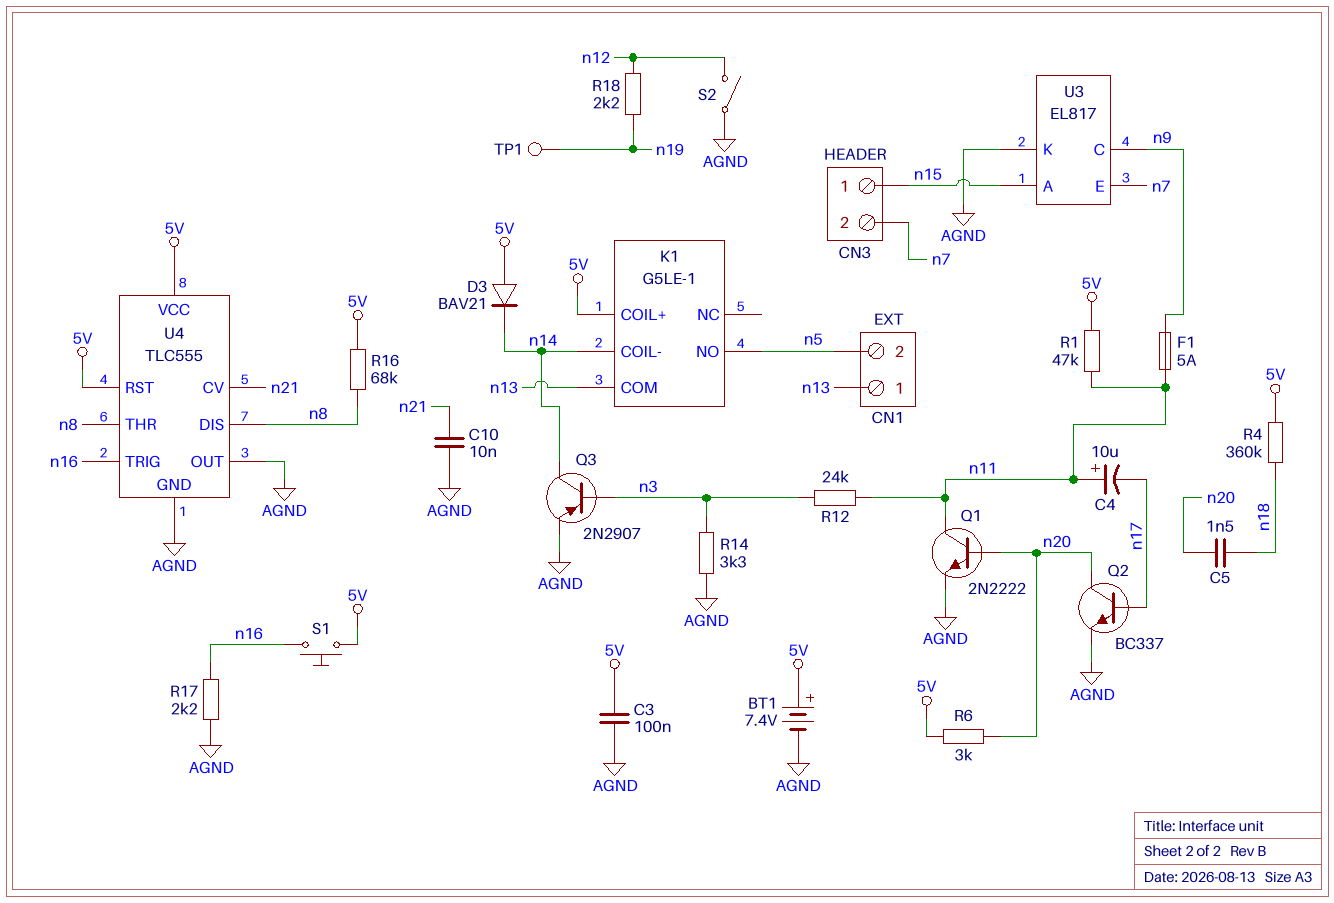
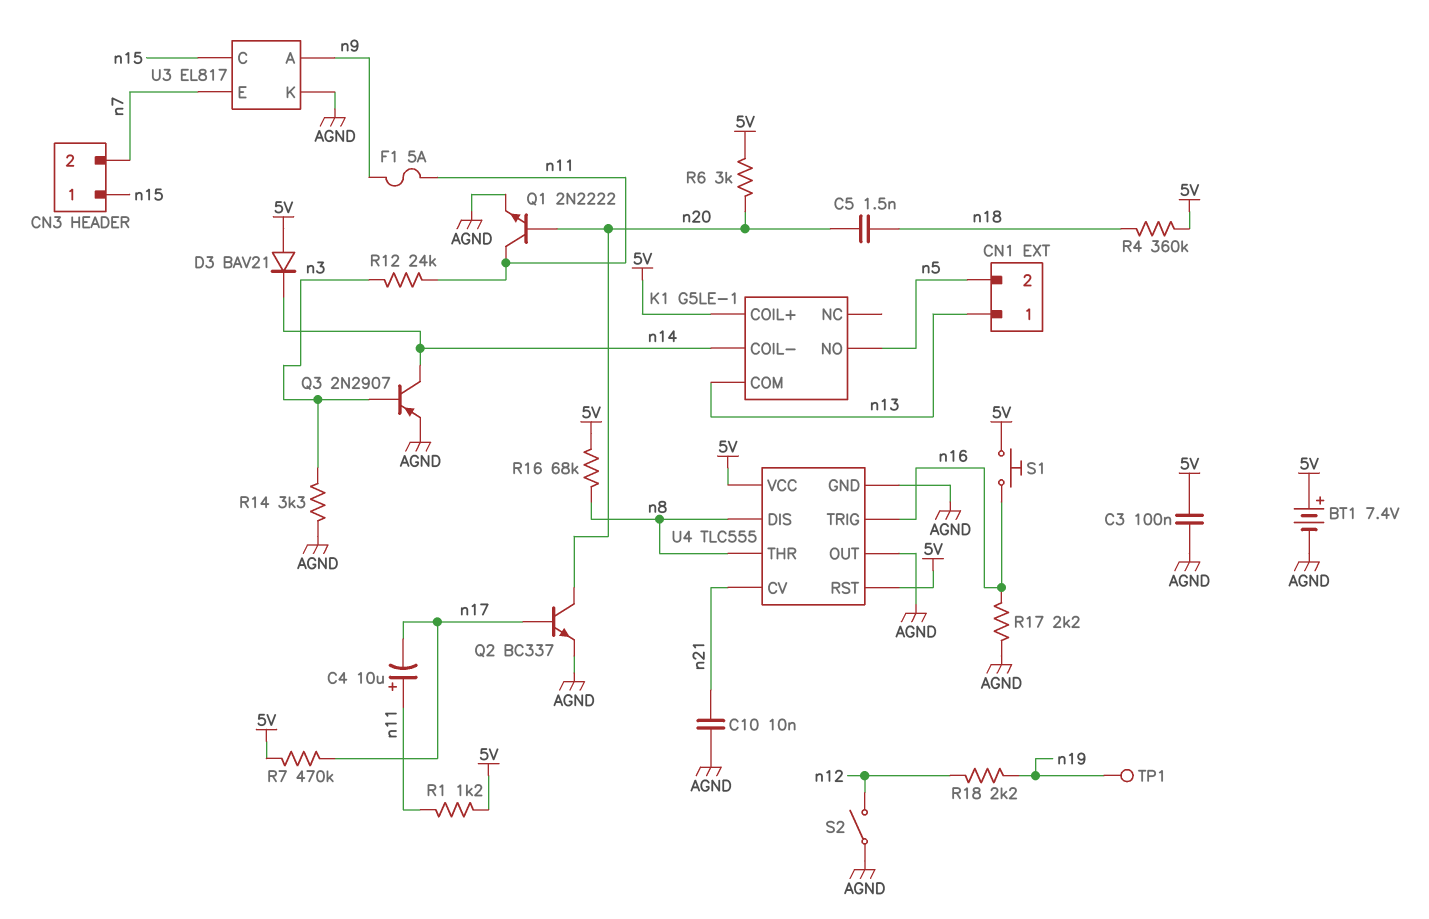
R1: 47k (5V, n11) -> 1.2k (5V, n11)
R7: none -> 470k (5V, n17)
U3 pin A: n15 -> n9
U3 pin C: n9 -> n15

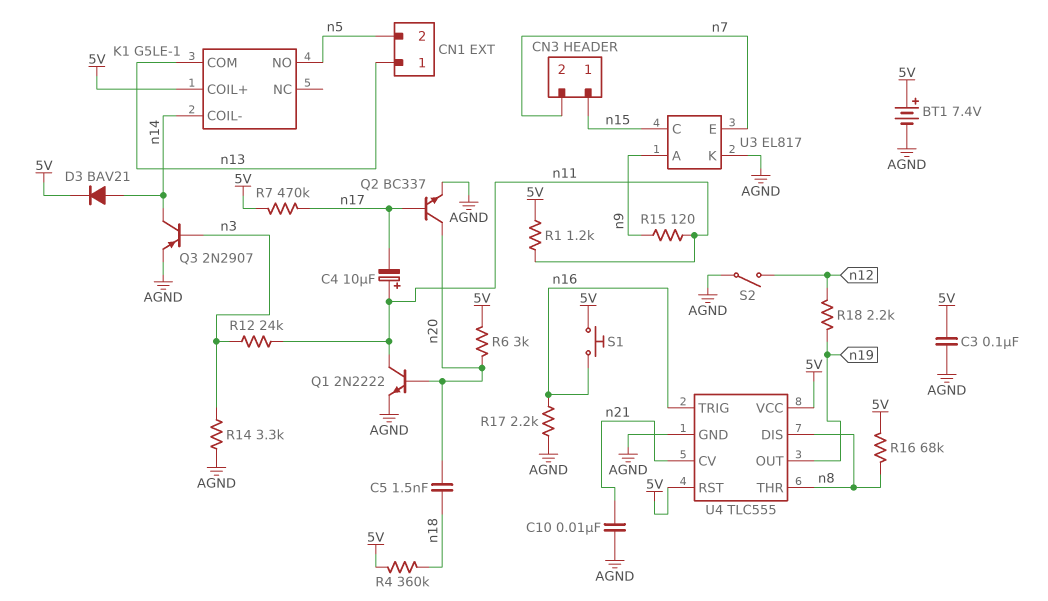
D3: diode BAV21 (A 5V, K n14) -> diode BAV21 (A n14, K 5V)
F1: 5A (n9, n11) -> none
R15: none -> 120 (n9, n11)
TP1: test point (n19) -> none
U4 pin OUT: AGND -> n19

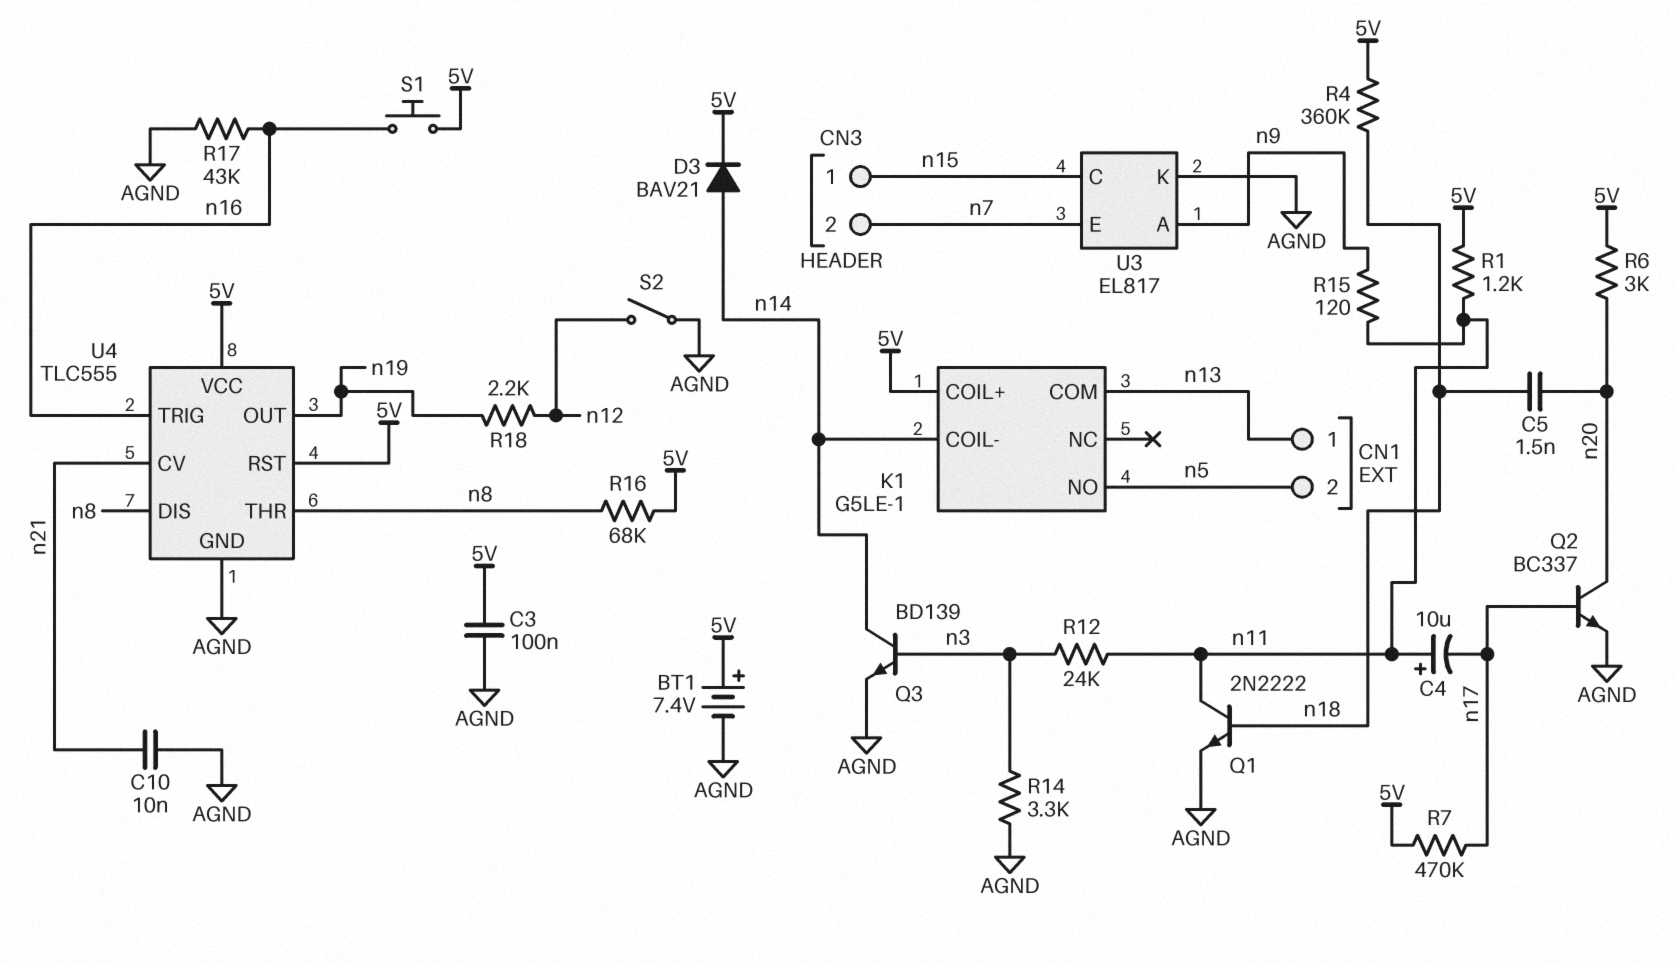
Q1: NPN 2N2222 (B n20, C n11, E AGND) -> NPN 2N2222 (B n18, C n11, E AGND)
Q3: PNP 2N2907 (B n3, C n14, E AGND) -> NPN BD139 (B n3, C n14, E AGND)
R17: 2.2k (AGND, n16) -> 43k (AGND, n16)

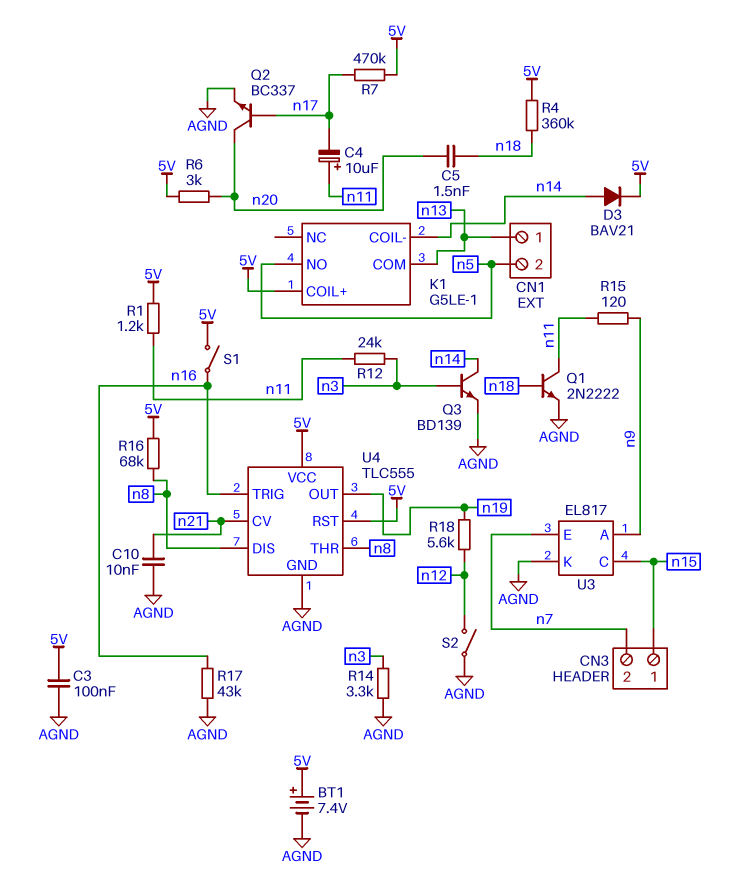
R18: 2.2k (n12, n19) -> 5.6k (n12, n19)
S1: button (5V, n16) -> switch (5V, n16)

